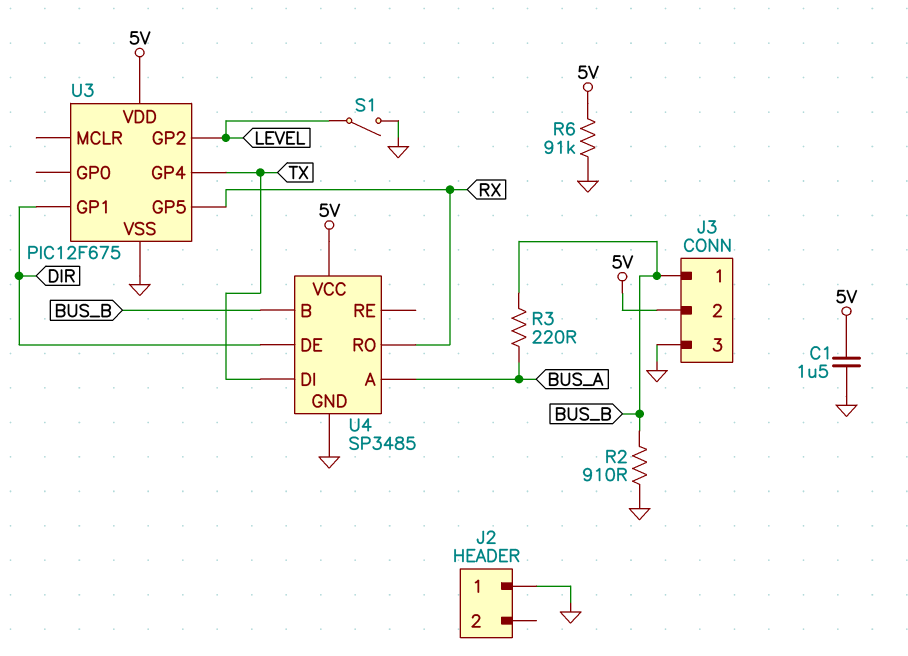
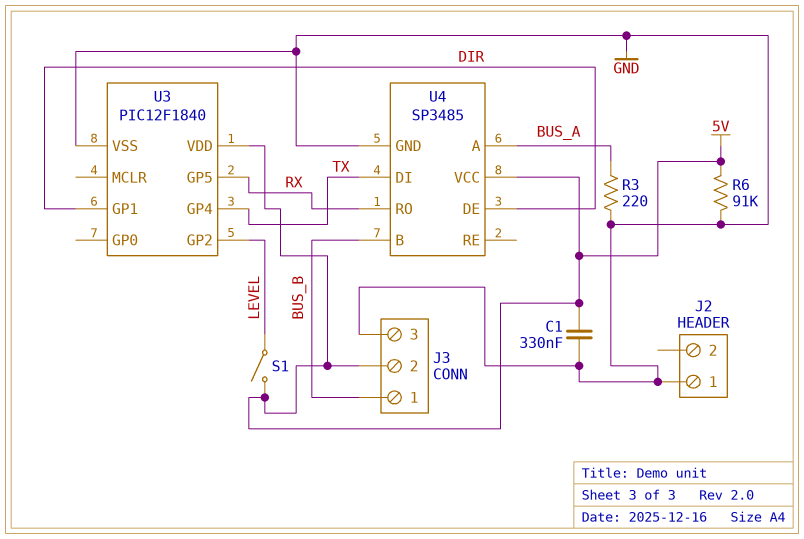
C1: 1.5uF (5V, GND) -> 330nF (5V, GND)
R2: 910 (BUS_B, GND) -> none
R3: 220 (BUS_A, BUS_B) -> 220 (BUS_A, GND)
S1: switch (GND, LEVEL) -> switch (5V, LEVEL)
U3: PIC12F675 -> PIC12F1840

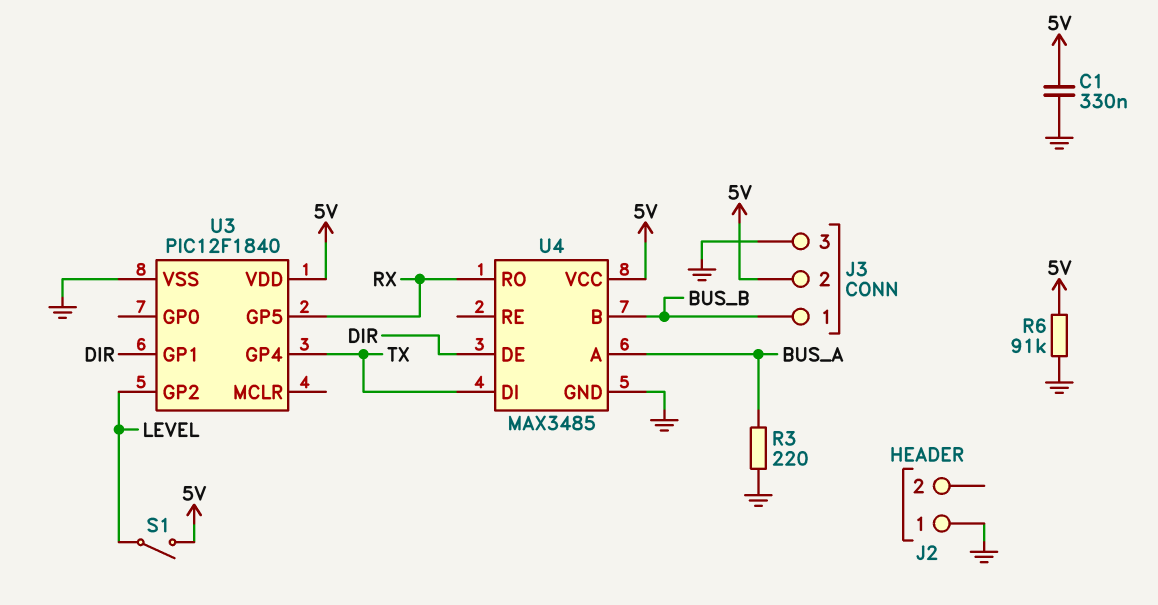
U4: SP3485 -> MAX3485

